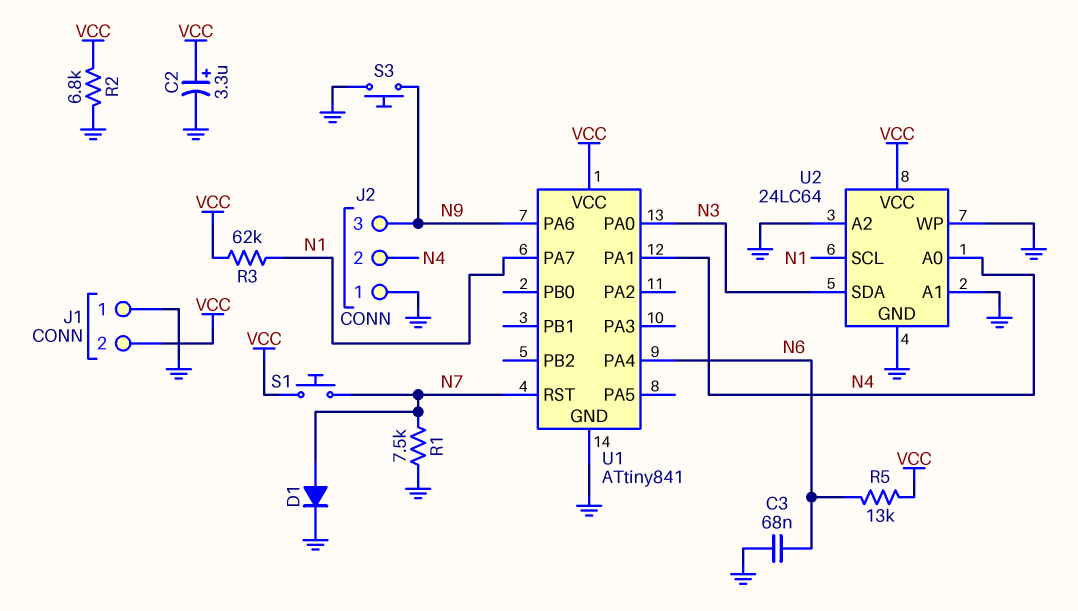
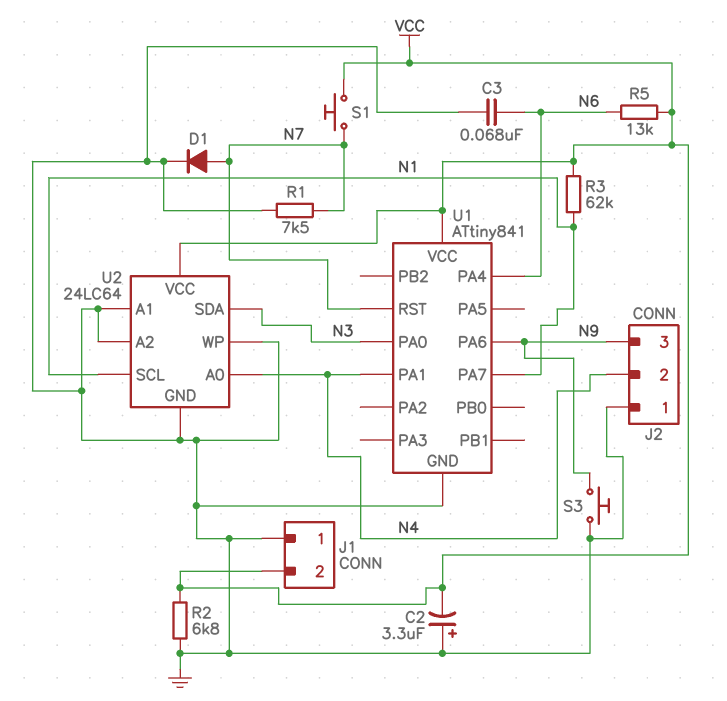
C2: 3.3uF (plus VCC, minus GND) -> 3.3uF (plus GND, minus VCC)

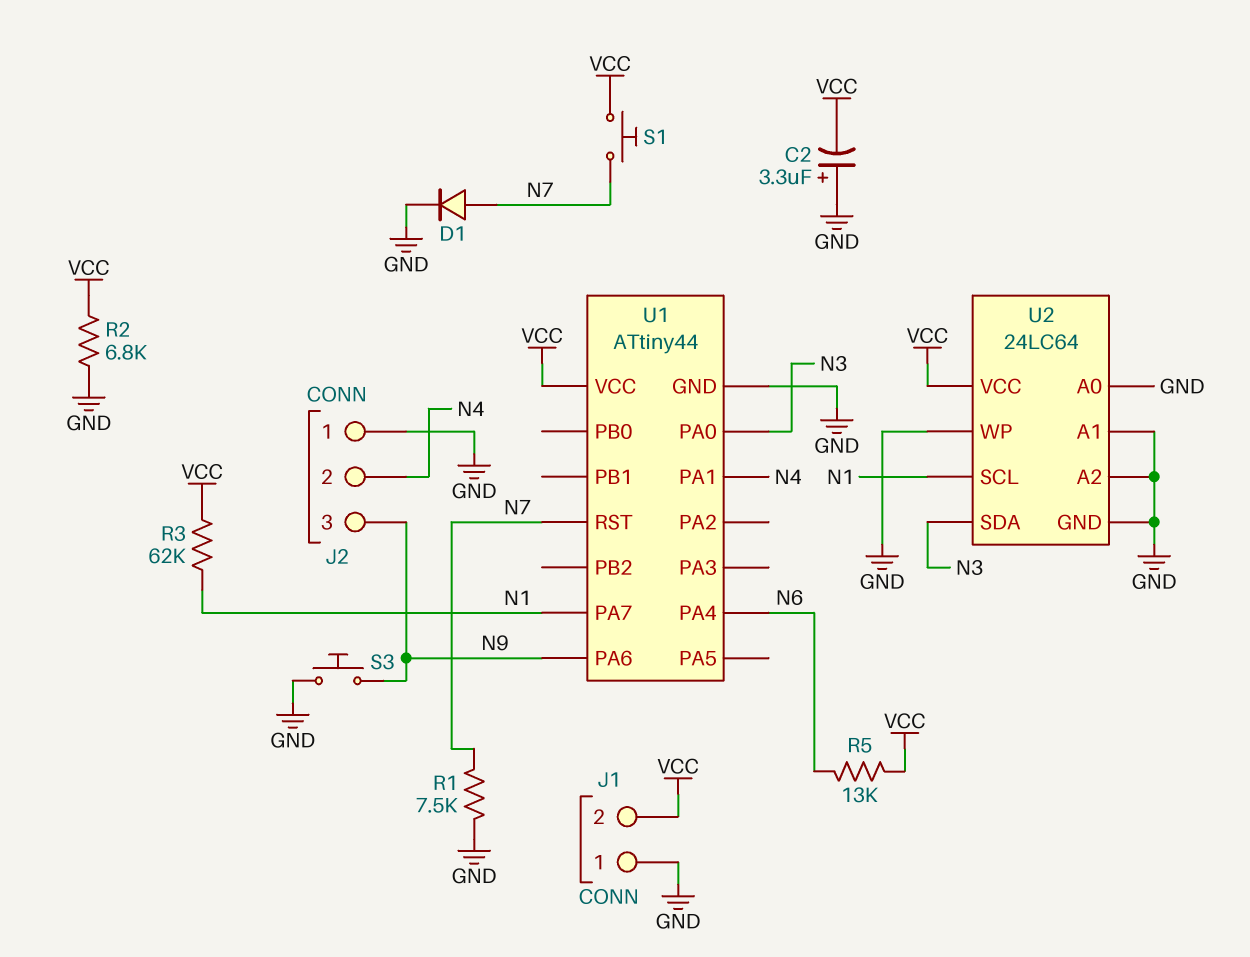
C3: 68nF (GND, N6) -> none
U1: ATtiny841 -> ATtiny44
U2 pin A0: N4 -> GND

